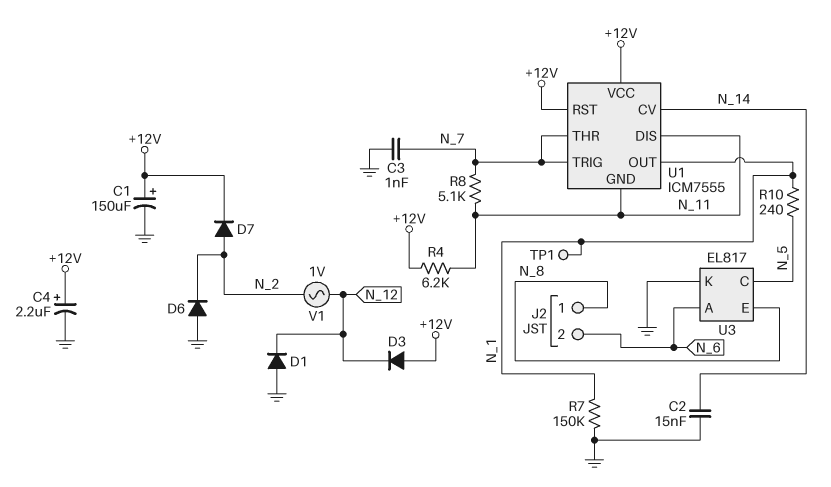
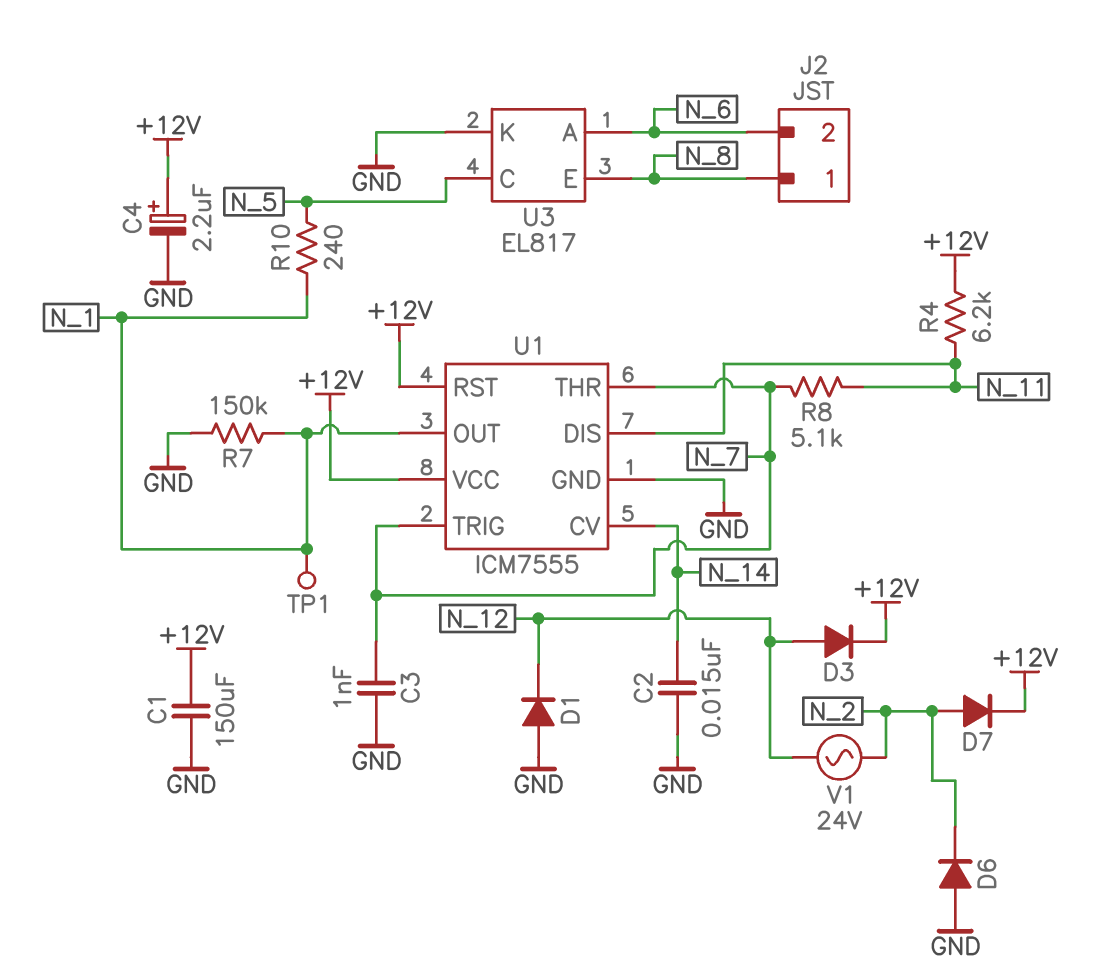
C1: 150uF (plus +12V, minus GND) -> 150uF (+12V, GND)
D3: diode (A +12V, K N_12) -> diode (A N_12, K +12V)
U1 pin GND: N_11 -> GND
V1: AC 1V (N_2, N_12) -> AC 24V (N_2, N_12)

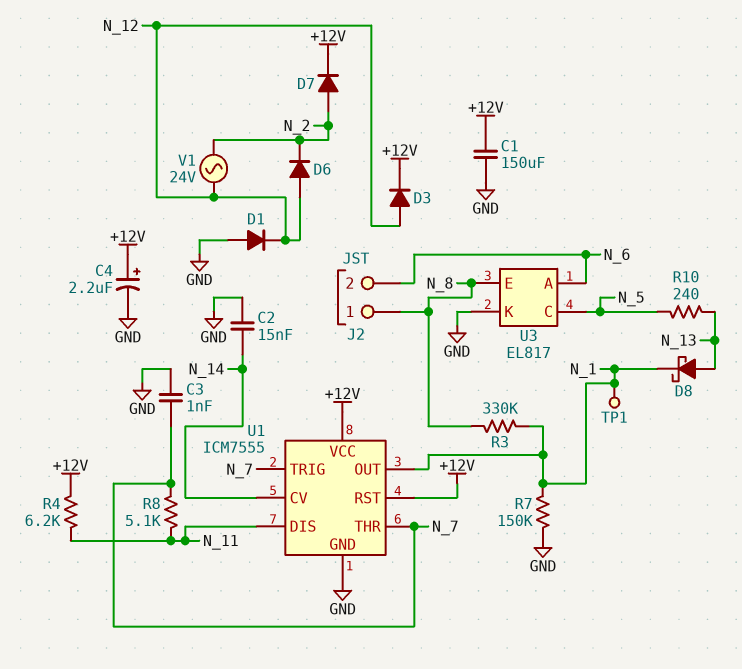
D6: diode (A GND, K N_2) -> diode (A N_12, K N_2)
D8: none -> schottky (A N_13, K N_1)
R3: none -> 330k (N_1, N_8)
R10: 240 (N_1, N_5) -> 240 (N_5, N_13)

